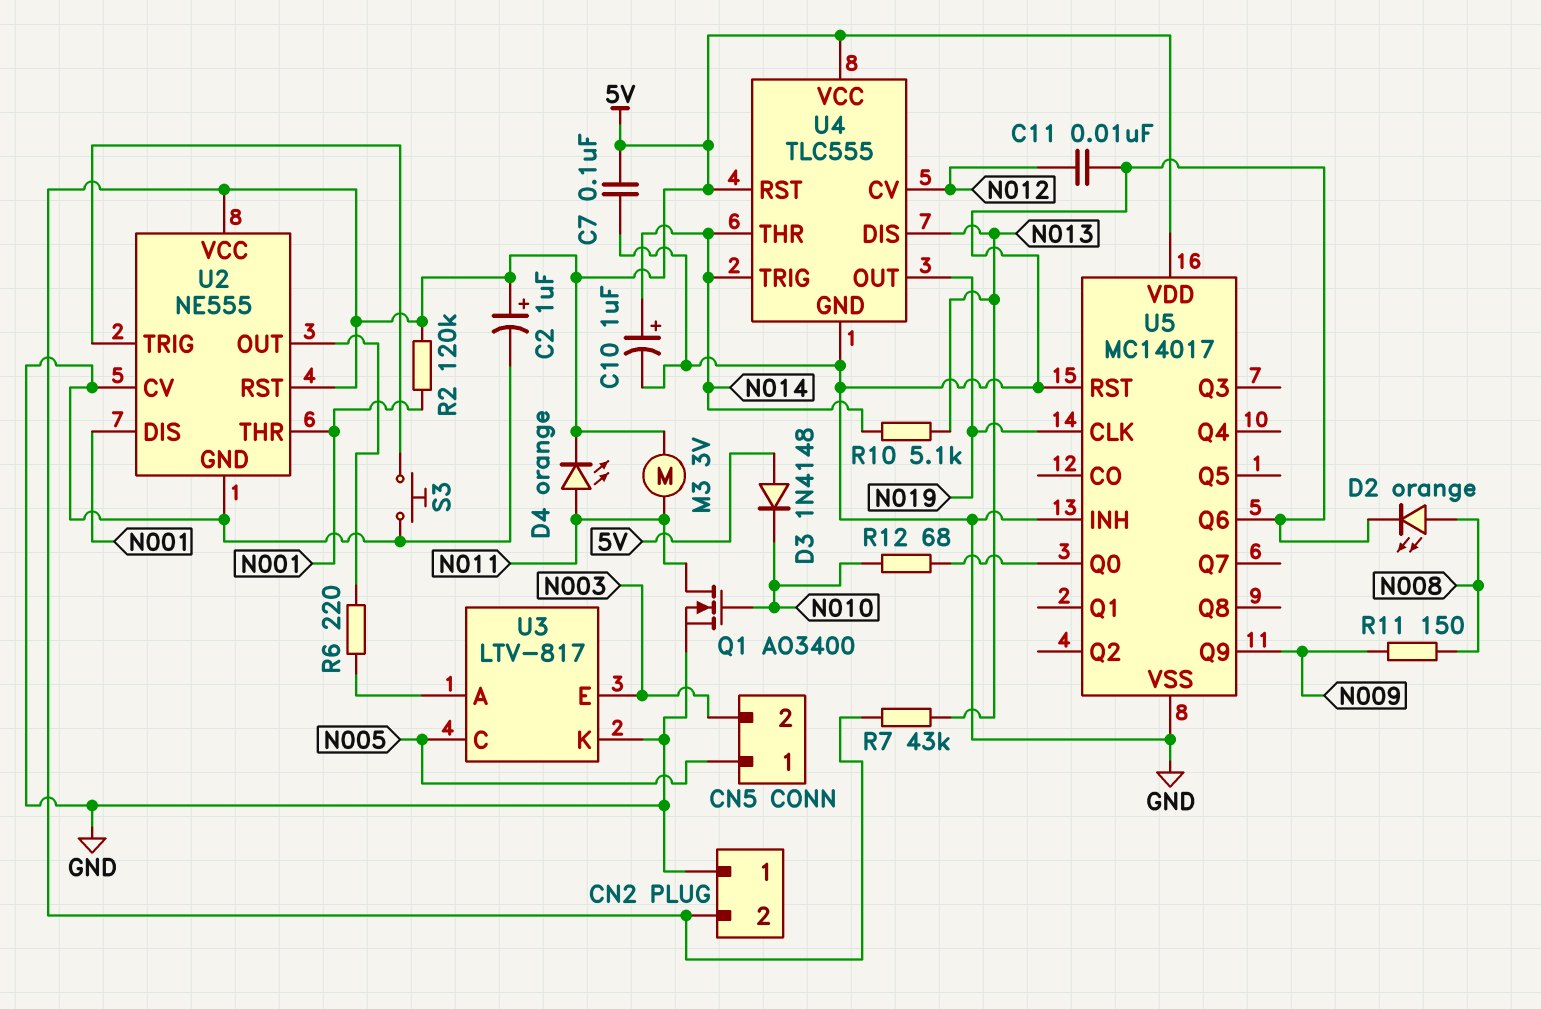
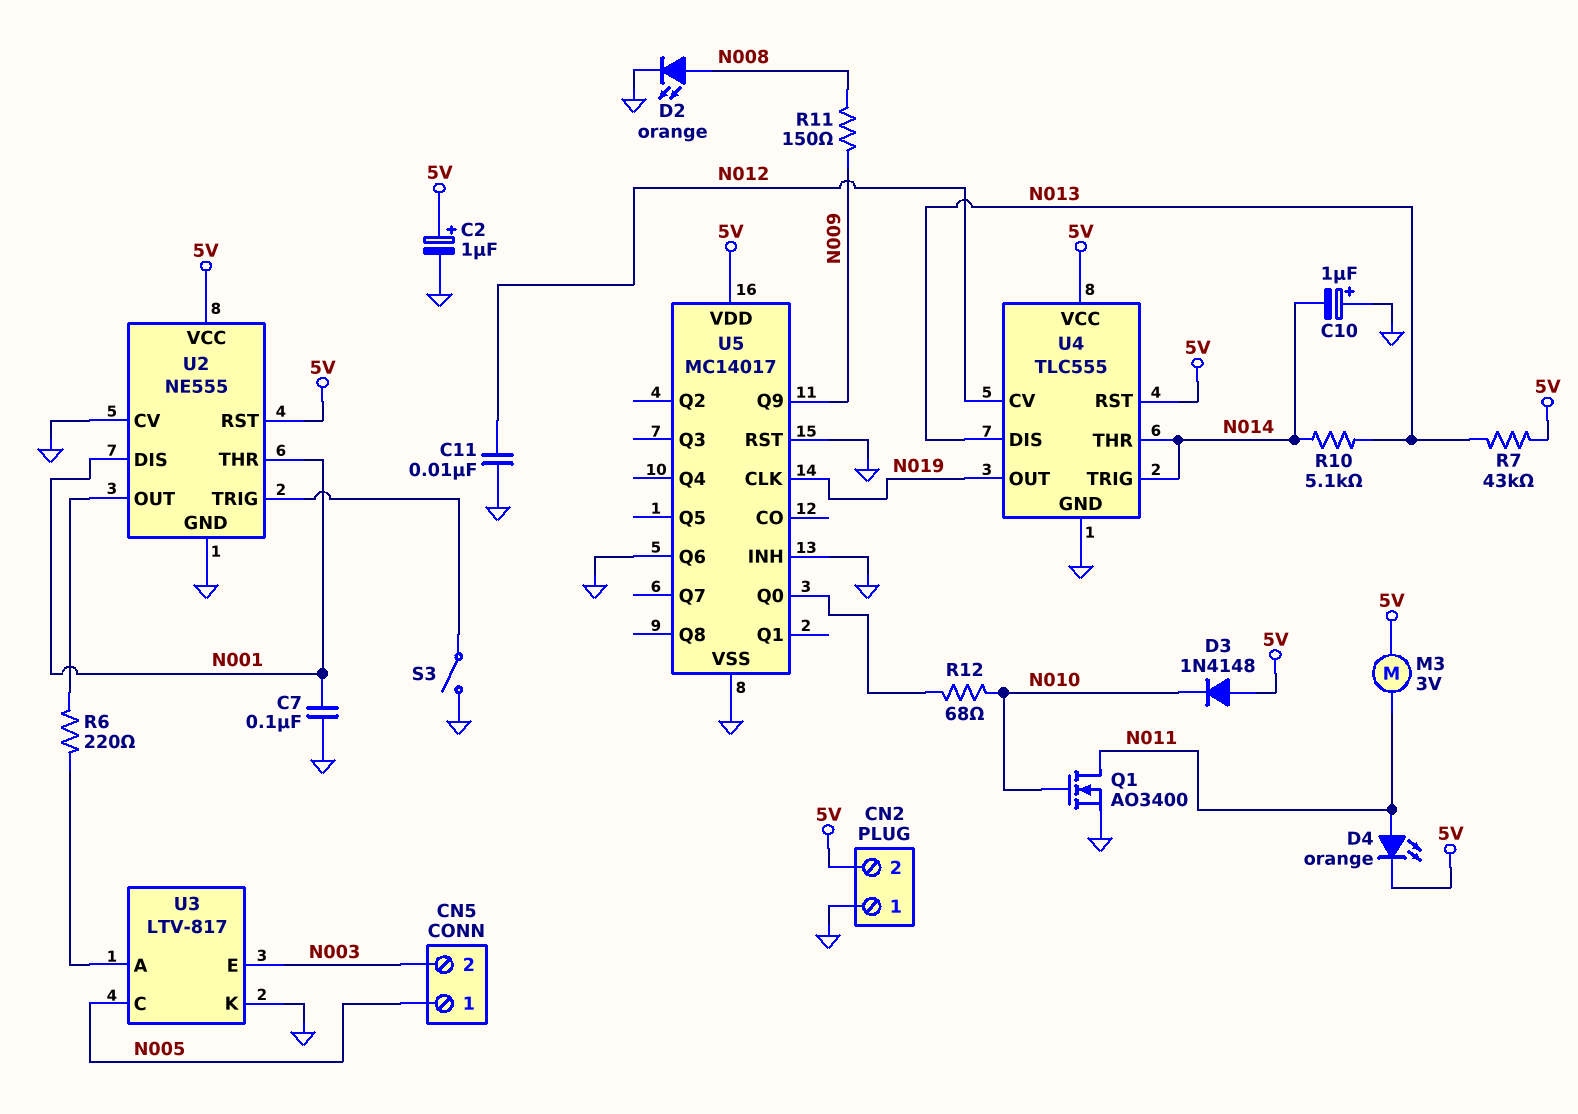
C7: 100nF (5V, GND) -> 100nF (GND, N001)
C10: 1uF (plus N014, minus GND) -> 1uF (plus GND, minus N014)
R2: 120k (5V, N001) -> none
S3: button (GND, U2/TRIG) -> switch (GND, U2/TRIG)

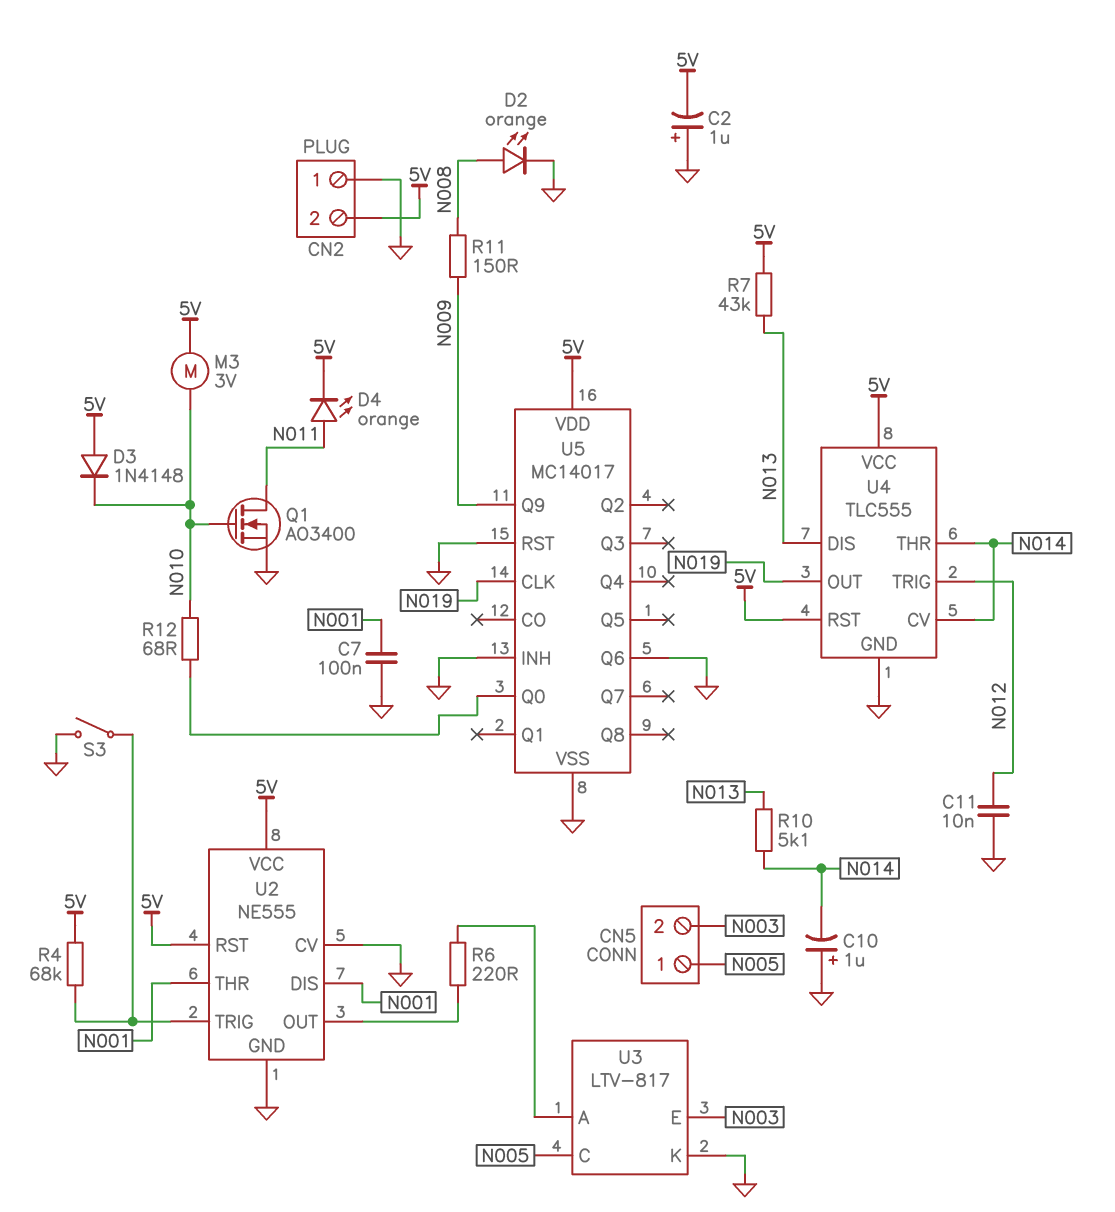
C2: 1uF (plus 5V, minus GND) -> 1uF (plus GND, minus 5V)
M3: motor 3V (5V, N011) -> motor 3V (5V, N010)
R4: none -> 68k (5V, U2/TRIG)
U4 pin CV: N012 -> N014
U4 pin TRIG: N014 -> N012

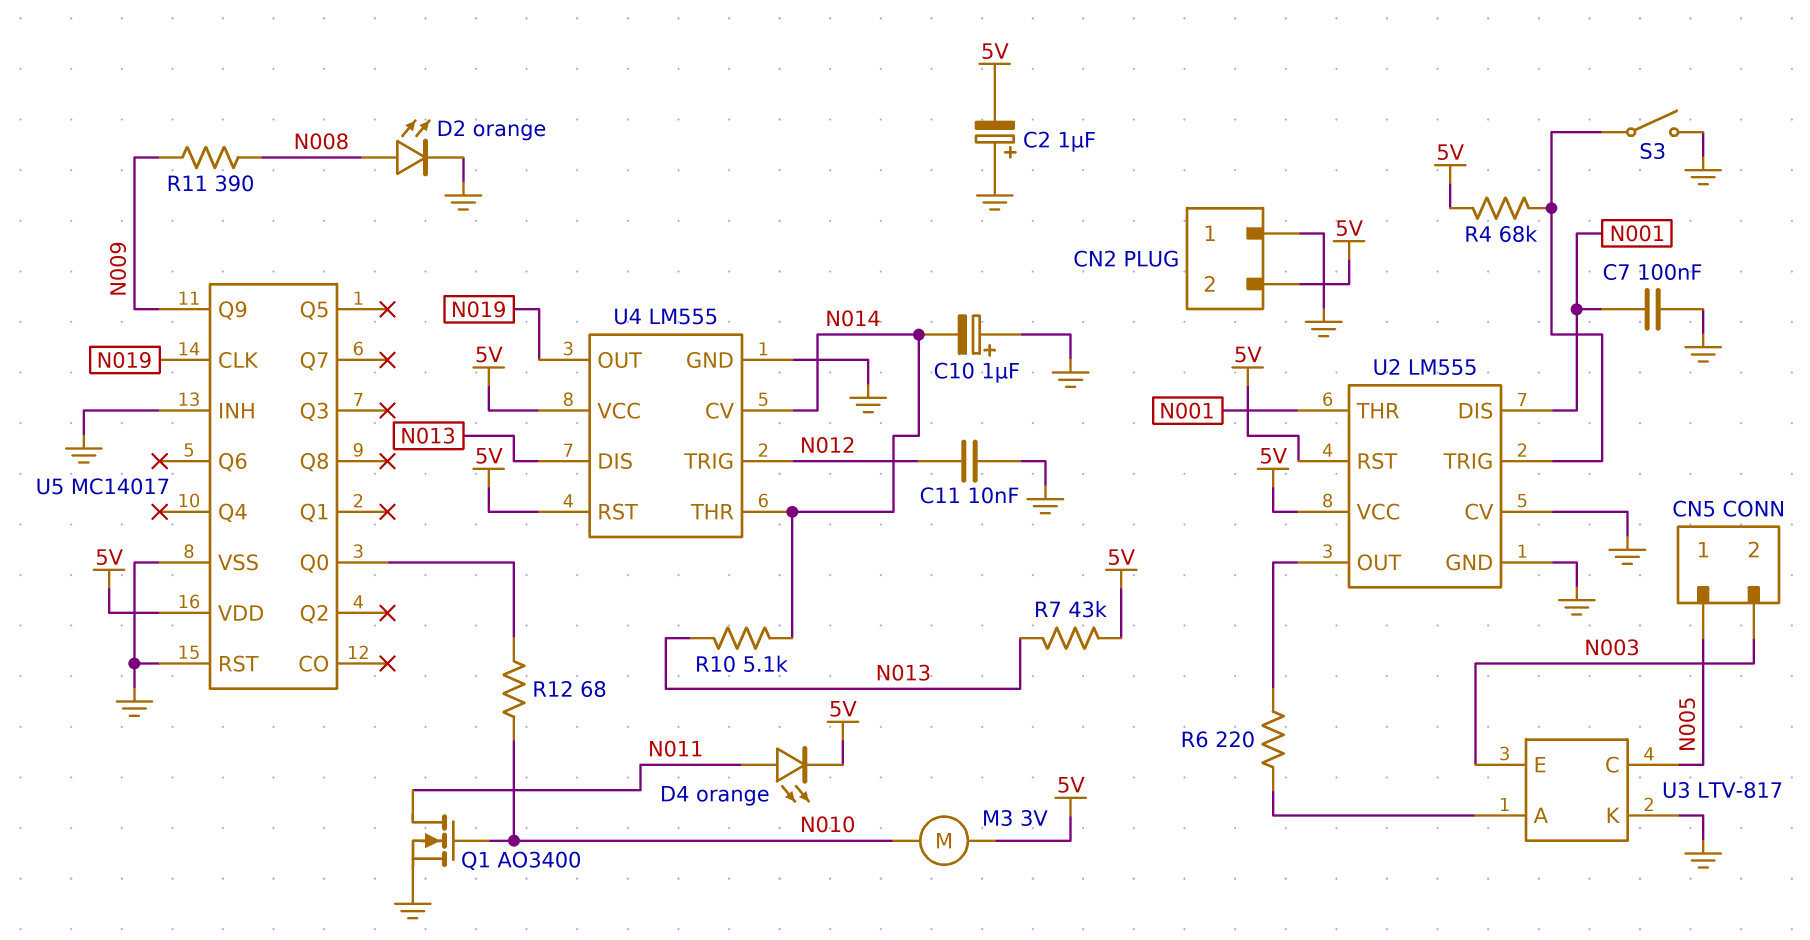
D3: diode 1N4148 (A 5V, K N010) -> none
R11: 150 (N008, N009) -> 390 (N008, N009)
U2: NE555 -> LM555
U4: TLC555 -> LM555
U5 pin Q6: GND -> none

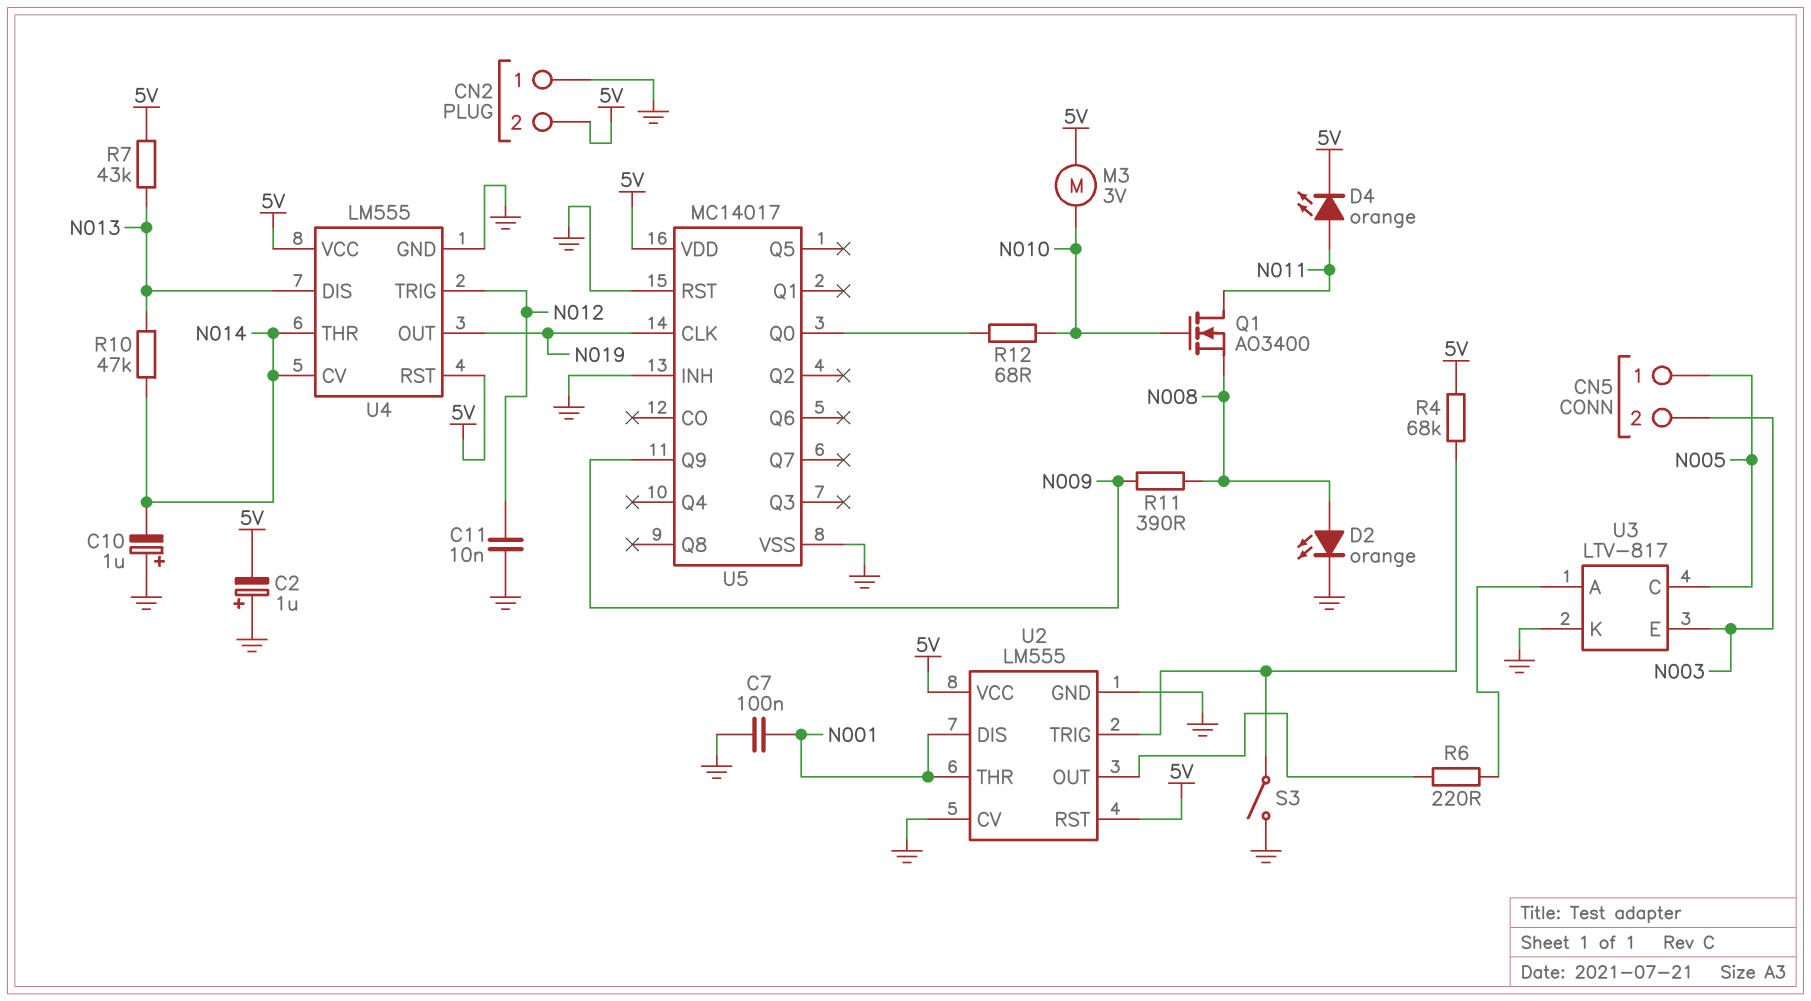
Q1: NMOS AO3400 (G N010, D N011, S GND) -> NMOS AO3400 (G N010, D N011, S N008)
R10: 5.1k (N013, N014) -> 47k (N013, N014)

